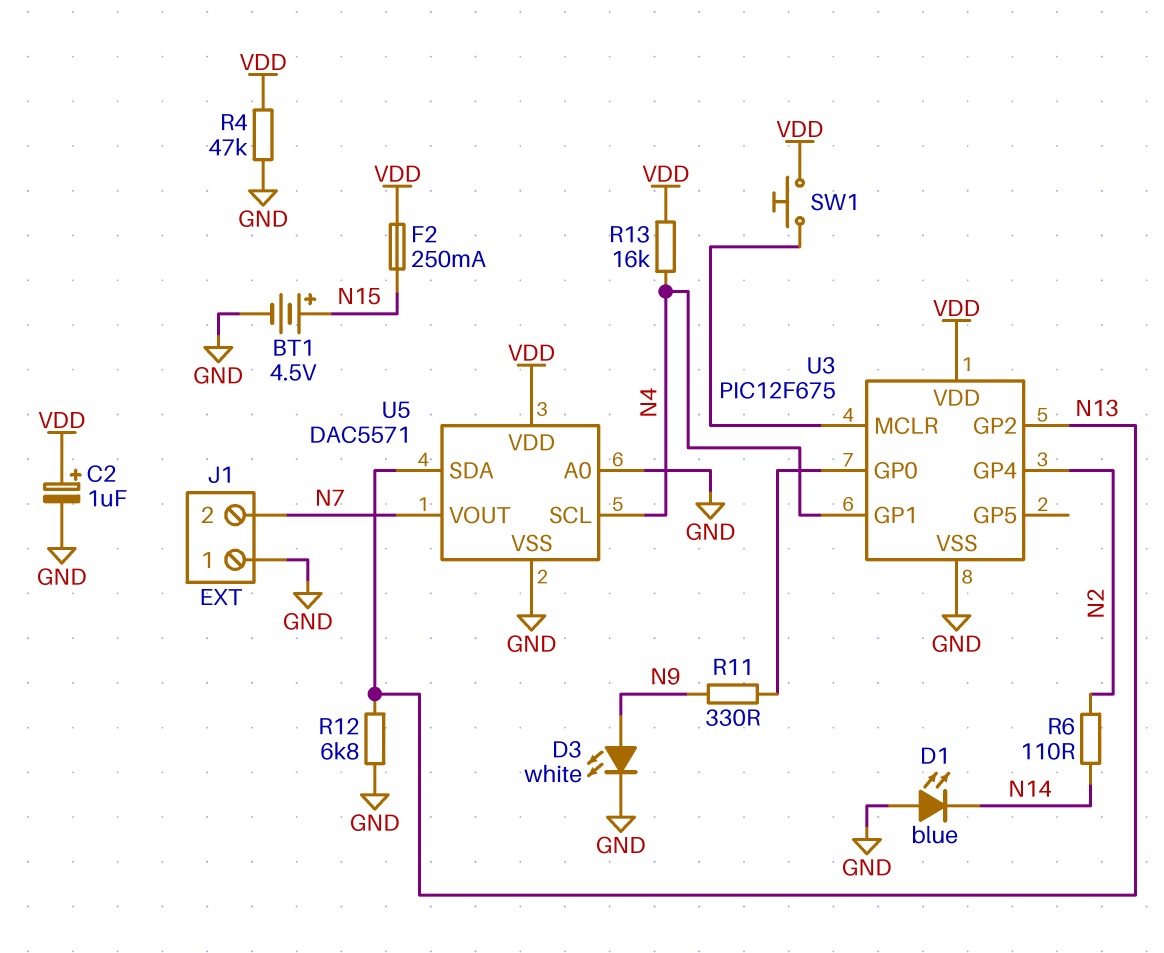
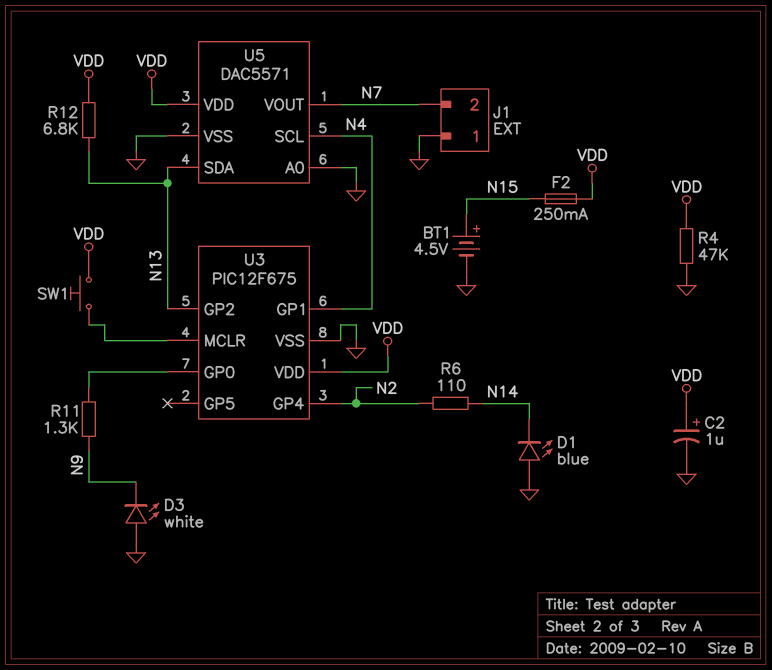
D3: LED white (A N9, K GND) -> LED white (A GND, K N9)
R11: 330 (N9, U3/GP0) -> 1.3k (N9, U3/GP0)
R12: 6.8k (GND, N13) -> 6.8k (N13, VDD)
R13: 16k (N4, VDD) -> none

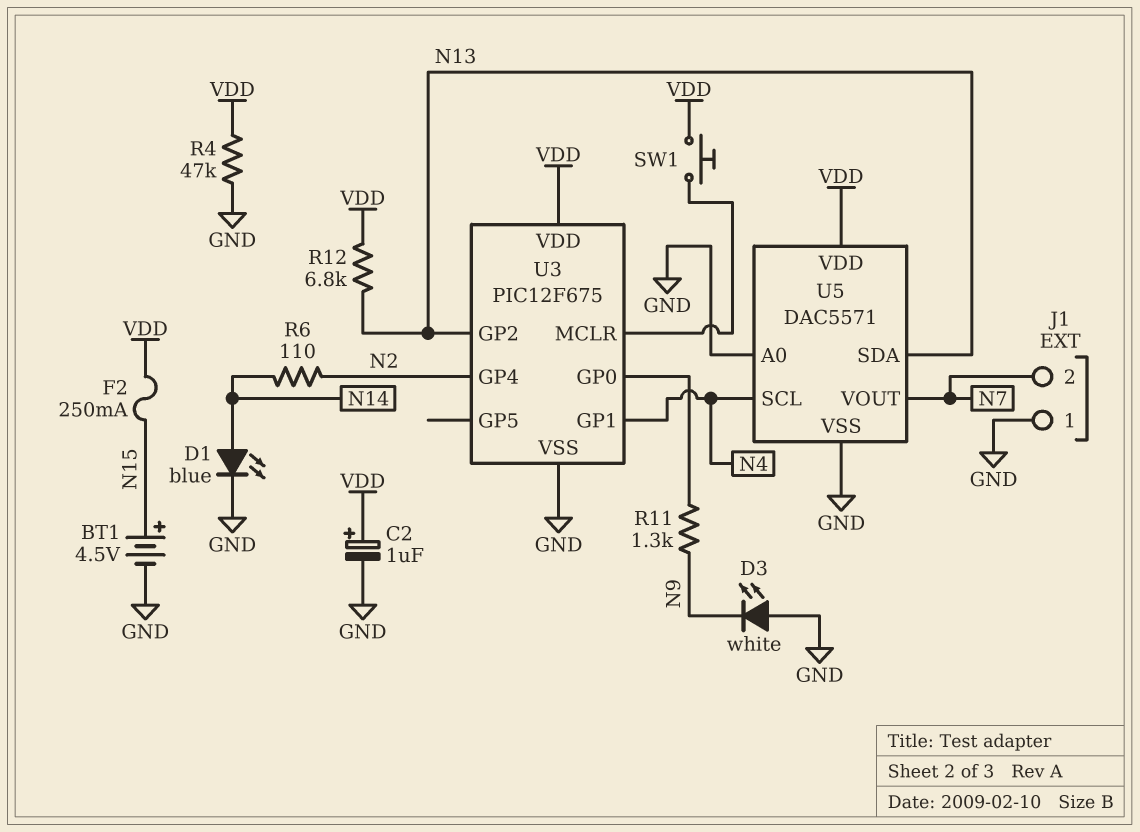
D1: LED blue (A GND, K N14) -> LED blue (A N14, K GND)

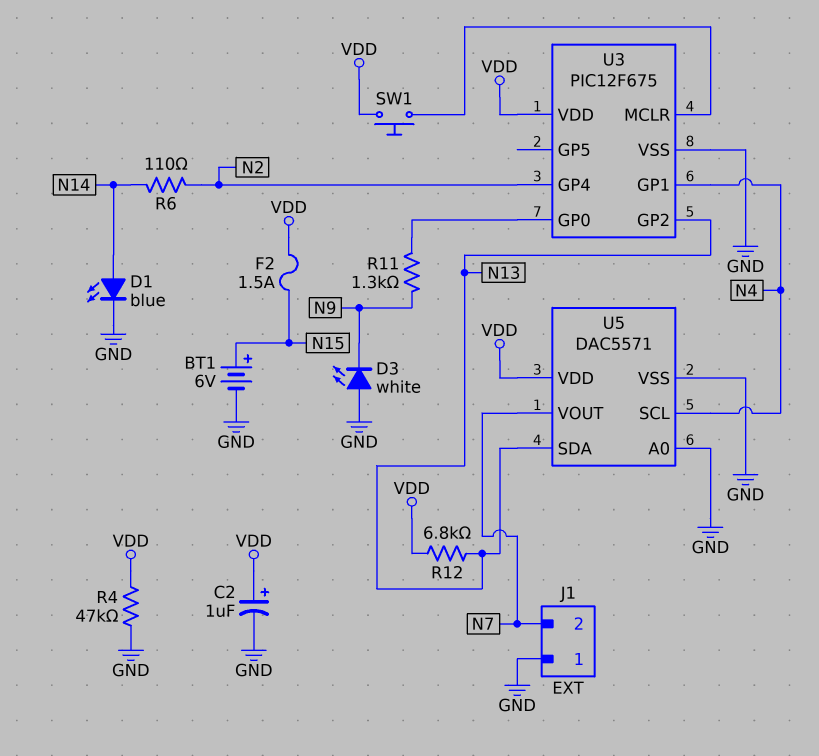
BT1: 4.5V (plus N15, minus GND) -> 6V (plus N15, minus GND)
F2: 250mA (N15, VDD) -> 1.5A (N15, VDD)

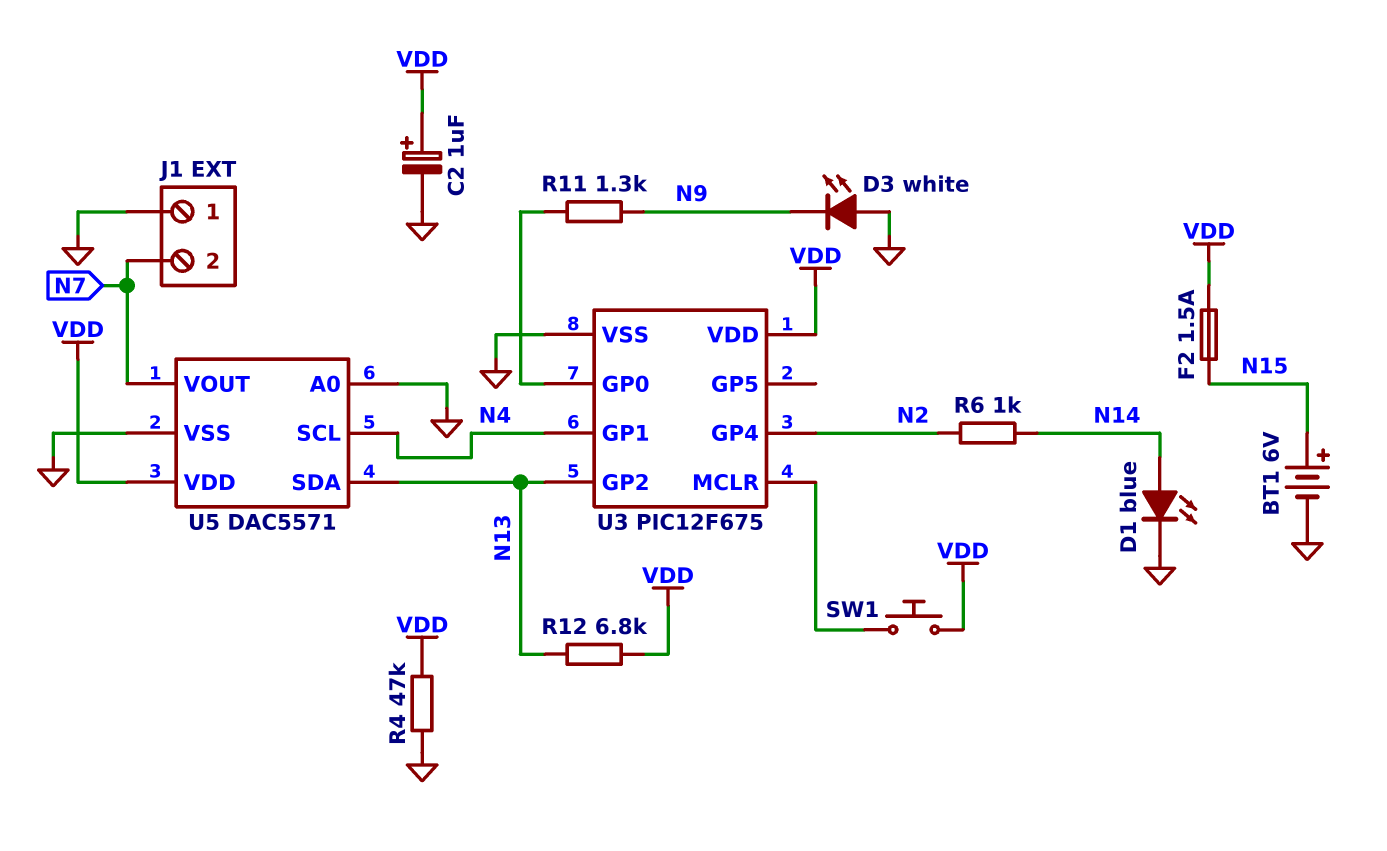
R6: 110 (N2, N14) -> 1k (N2, N14)

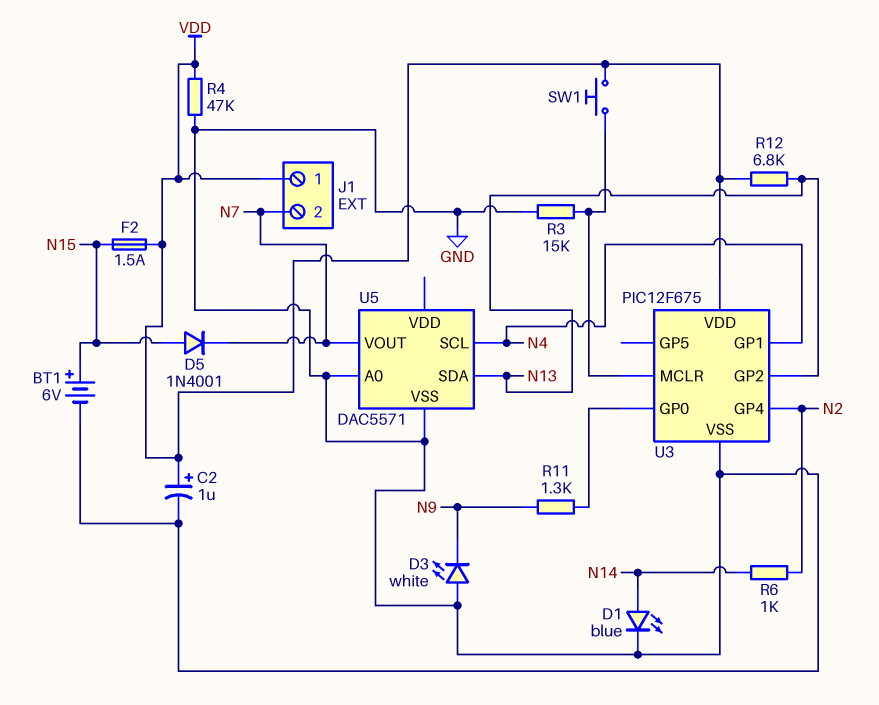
D5: none -> diode 1N4001 (A N15, K N7)
J1 pin 1: GND -> VDD
R3: none -> 15k (GND, U3/MCLR)
U5 pin VDD: VDD -> none

